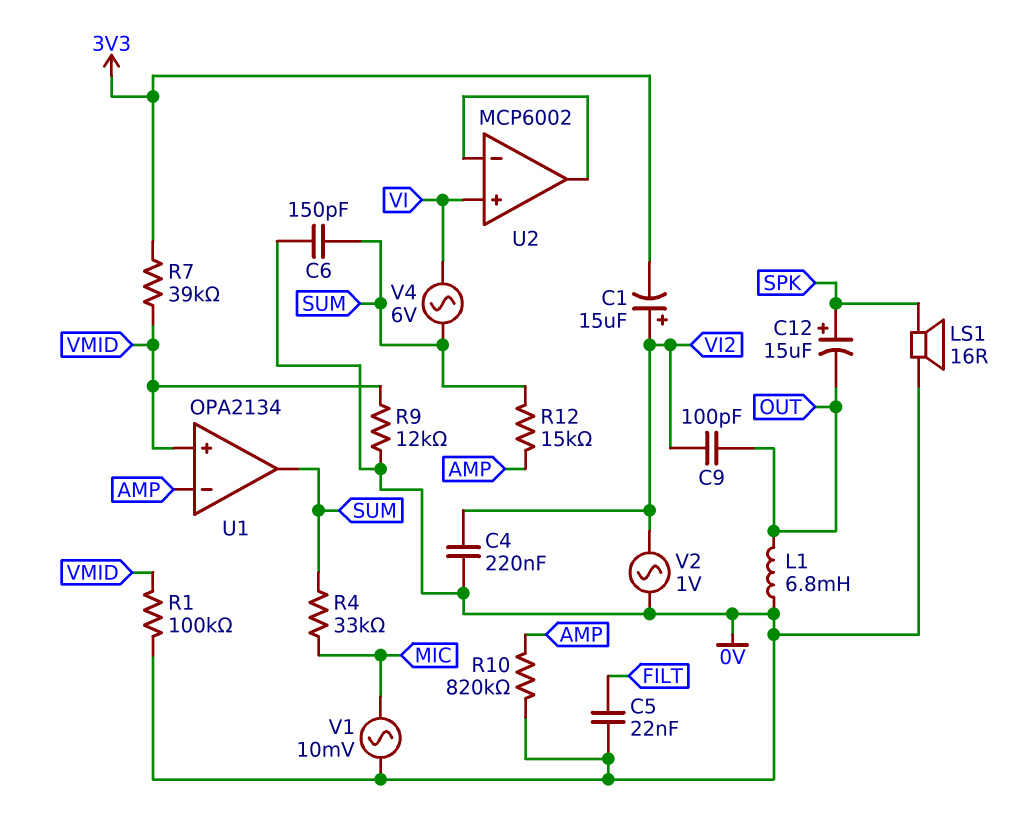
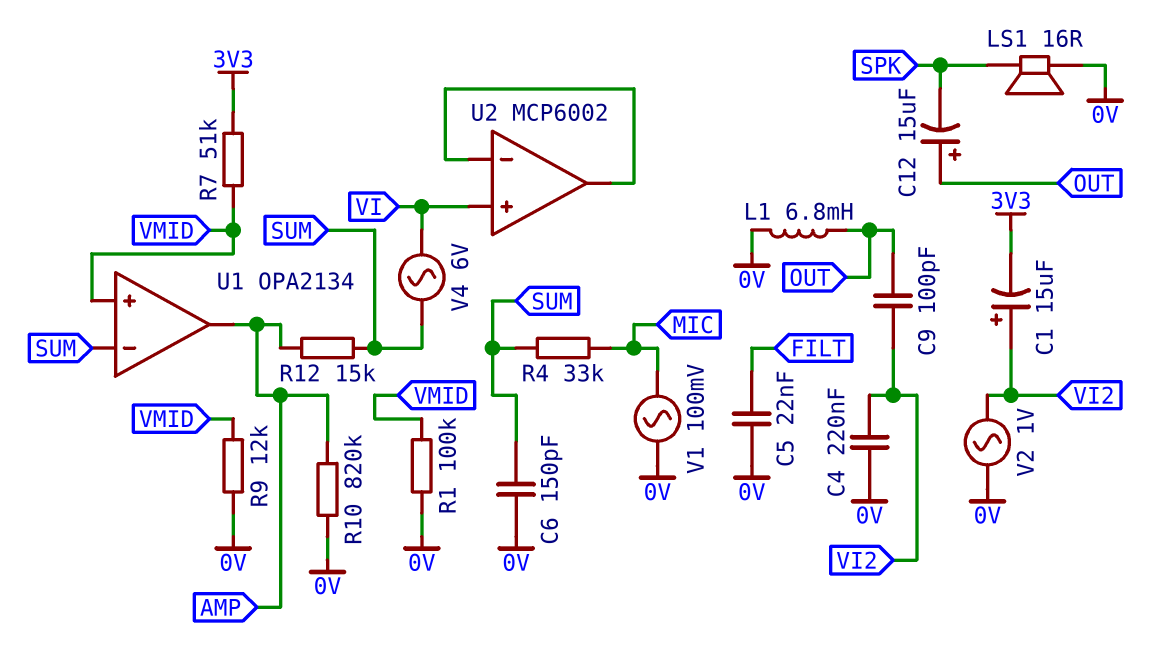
C12: 15uF (plus SPK, minus OUT) -> 15uF (plus OUT, minus SPK)
R7: 39k (3V3, VMID) -> 51k (3V3, VMID)
U1 pin in-: AMP -> SUM
U1 pin out: SUM -> AMP
V1: AC 10mV (0V, MIC) -> AC 100mV (0V, MIC)

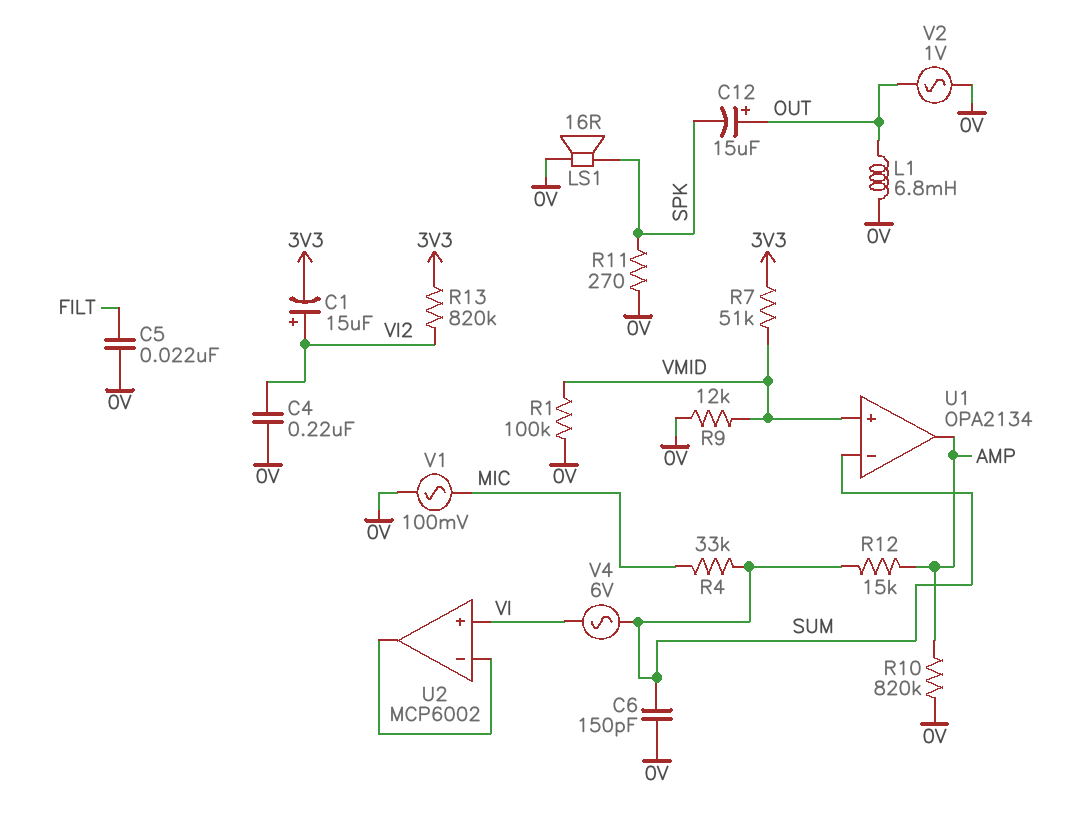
C9: 100pF (OUT, VI2) -> none
R11: none -> 270 (0V, SPK)
R13: none -> 820k (3V3, VI2)
V2: AC 1V (0V, VI2) -> AC 1V (0V, OUT)

